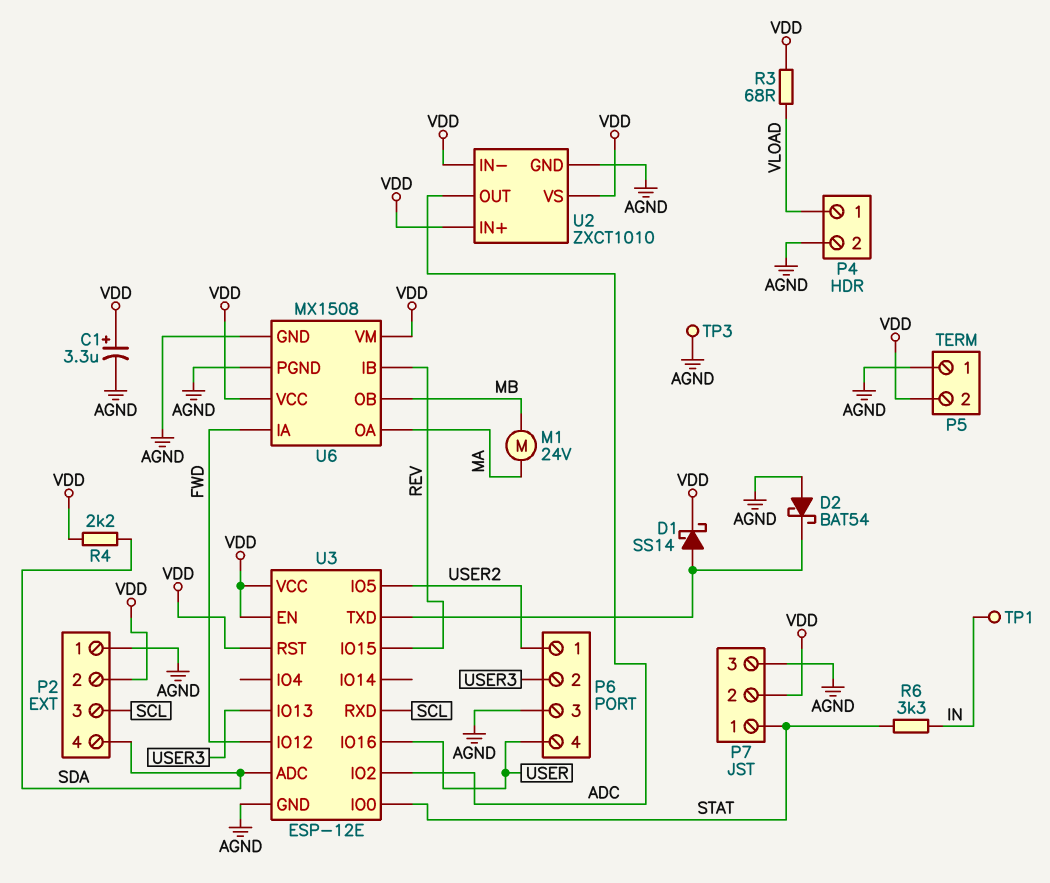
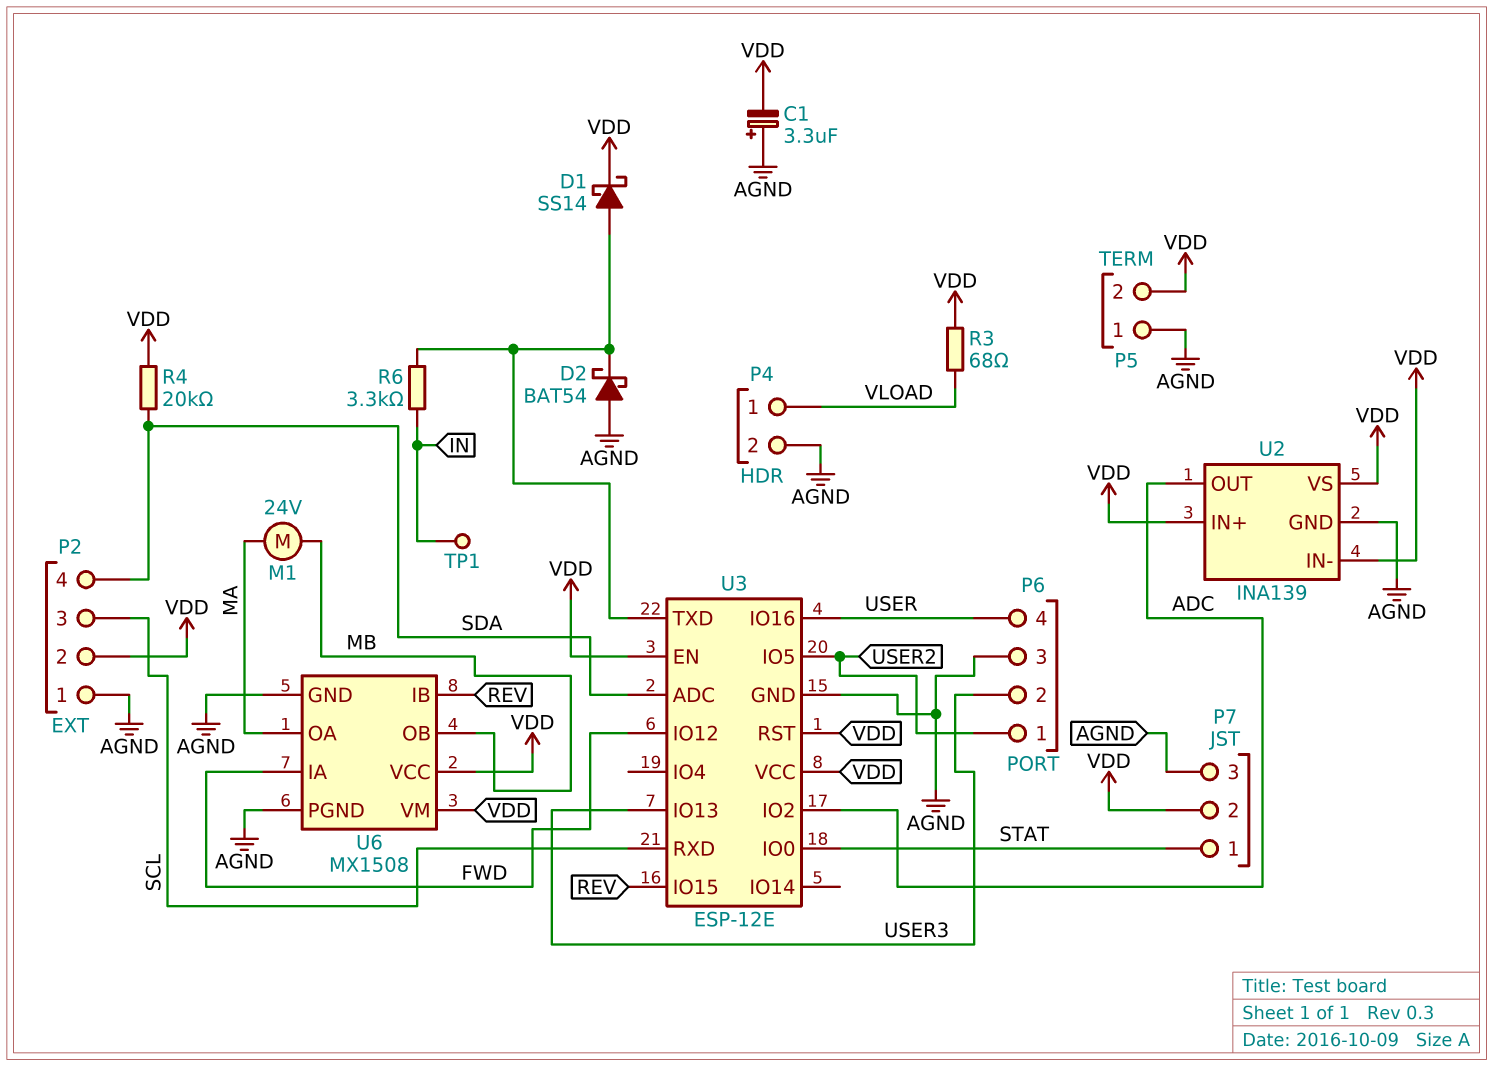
C1: 3.3uF (plus VDD, minus AGND) -> 3.3uF (plus AGND, minus VDD)
R4: 2.2k (SDA, VDD) -> 20k (SDA, VDD)
R6: 3.3k (IN, STAT) -> 3.3k (IN, U3/TXD)
TP3: test point (AGND) -> none
U2: ZXCT1010 -> INA139

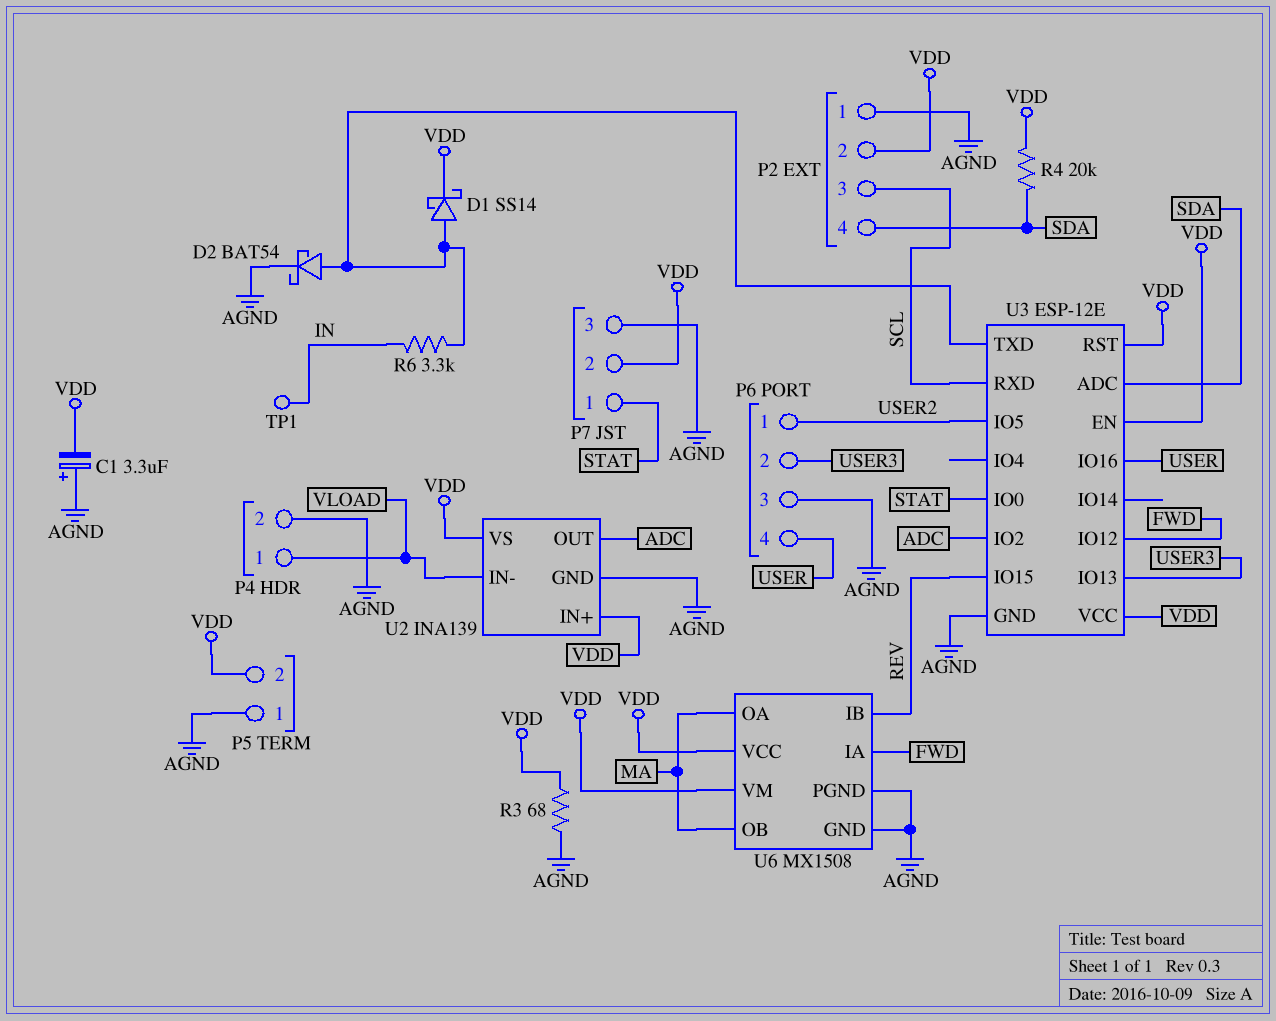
D2: schottky BAT54 (A AGND, K U3/TXD) -> schottky BAT54 (A U3/TXD, K AGND)
M1: motor 24V (MA, MB) -> none
R3: 68 (VDD, VLOAD) -> 68 (AGND, VDD)
U2 pin IN-: VDD -> VLOAD
U6 pin OB: MB -> MA

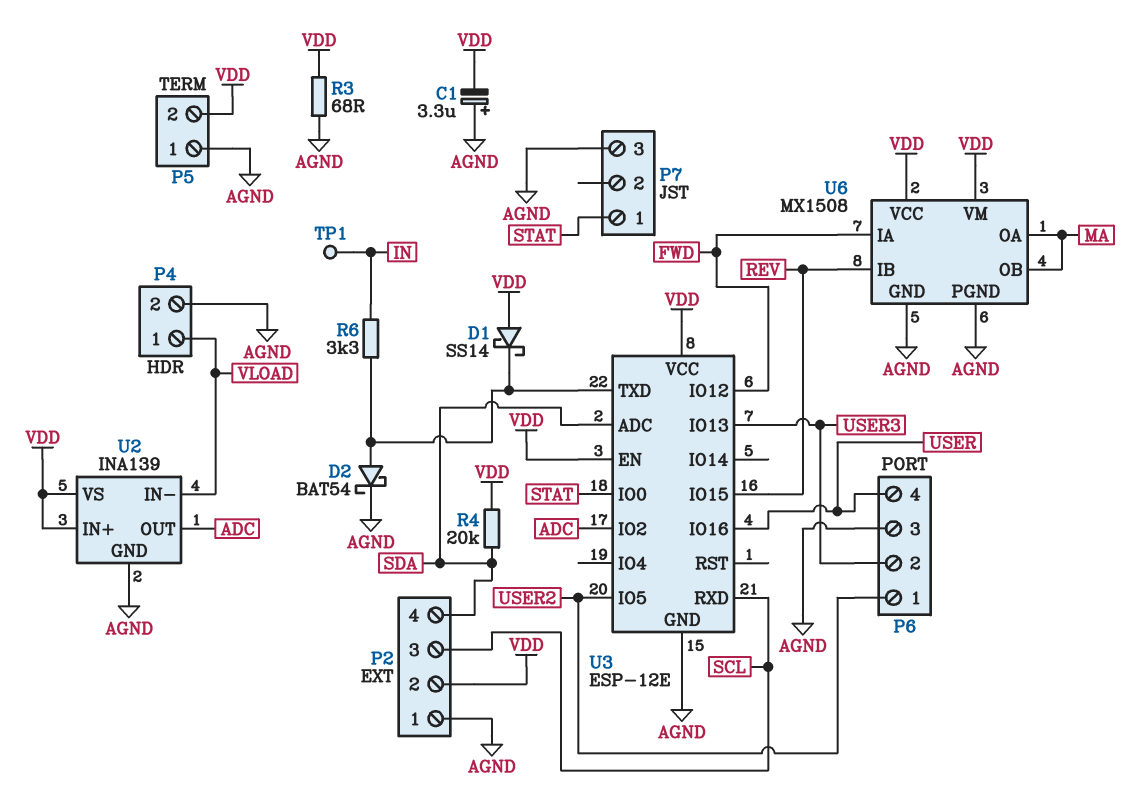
D1: schottky SS14 (A U3/TXD, K VDD) -> schottky SS14 (A VDD, K U3/TXD)
P7 pin 2: VDD -> none
U3 pin RST: VDD -> none

